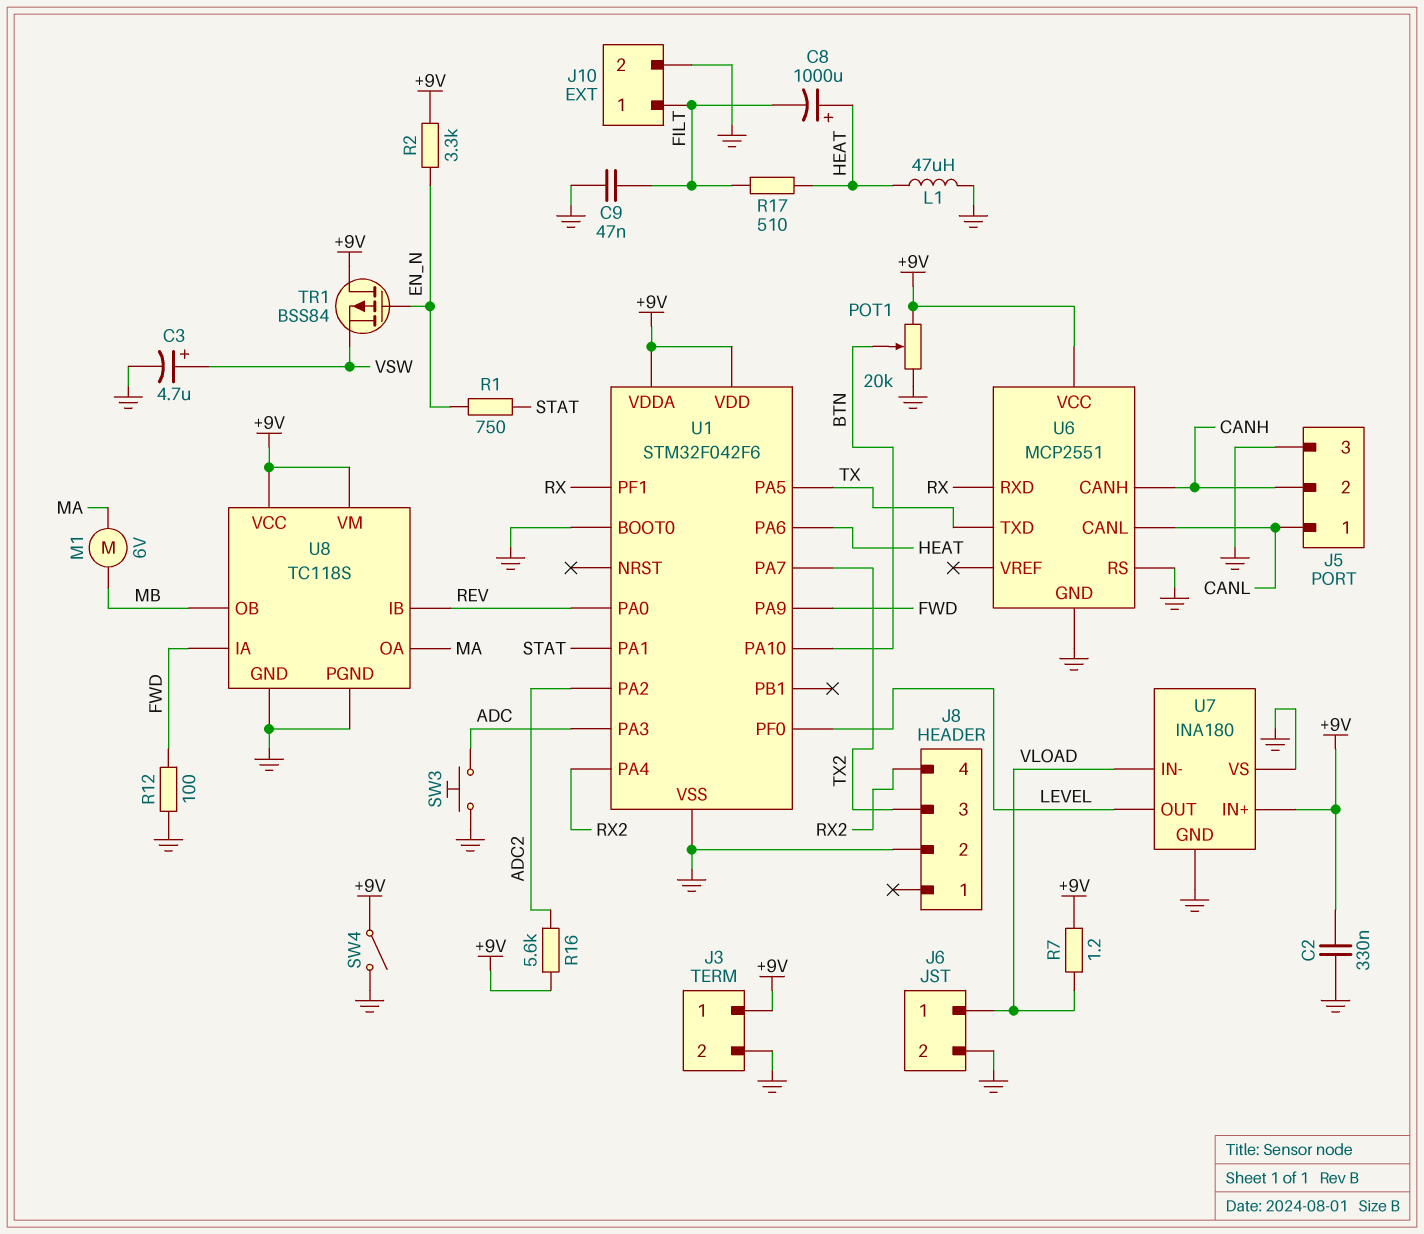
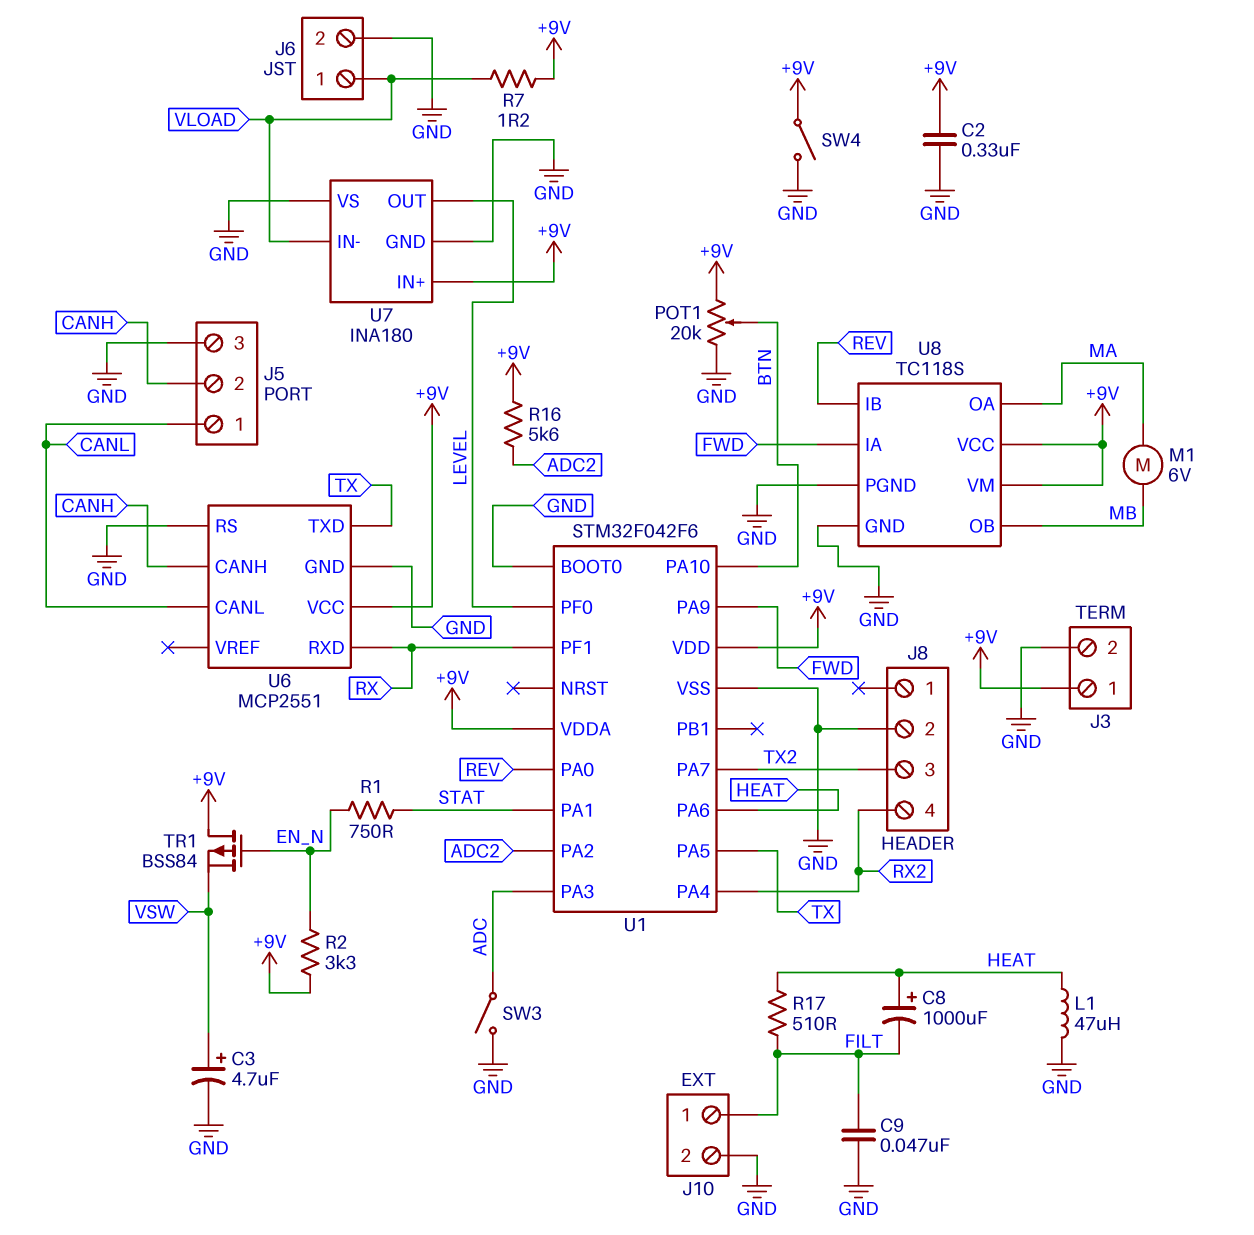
R12: 100 (FWD, GND) -> none
SW3: button (ADC, GND) -> switch (ADC, GND)

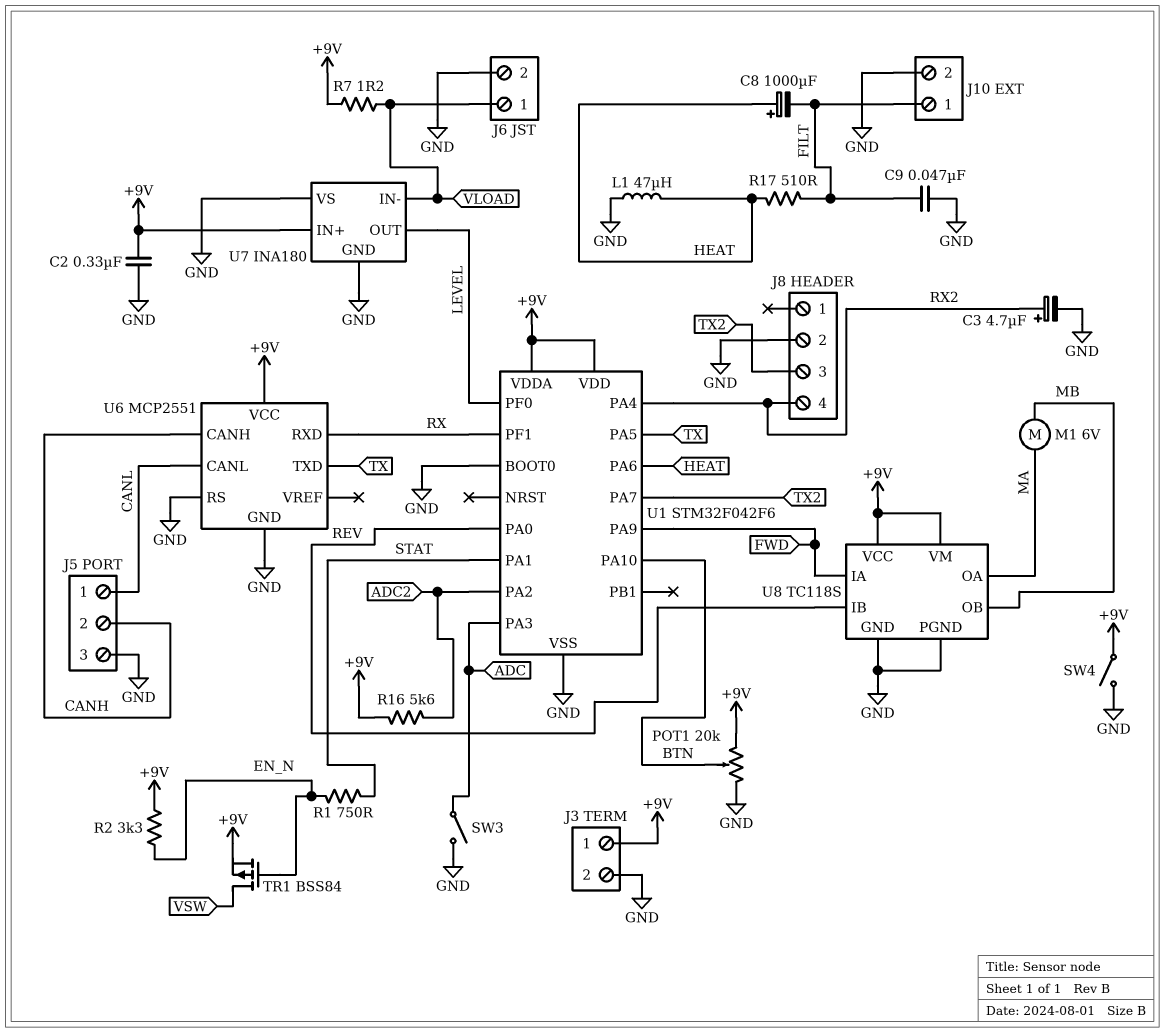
C3: 4.7uF (plus VSW, minus GND) -> 4.7uF (plus RX2, minus GND)
TR1: PMOS BSS84 (G EN_N, D +9V, S VSW) -> PMOS BSS84 (G EN_N, D VSW, S +9V)

